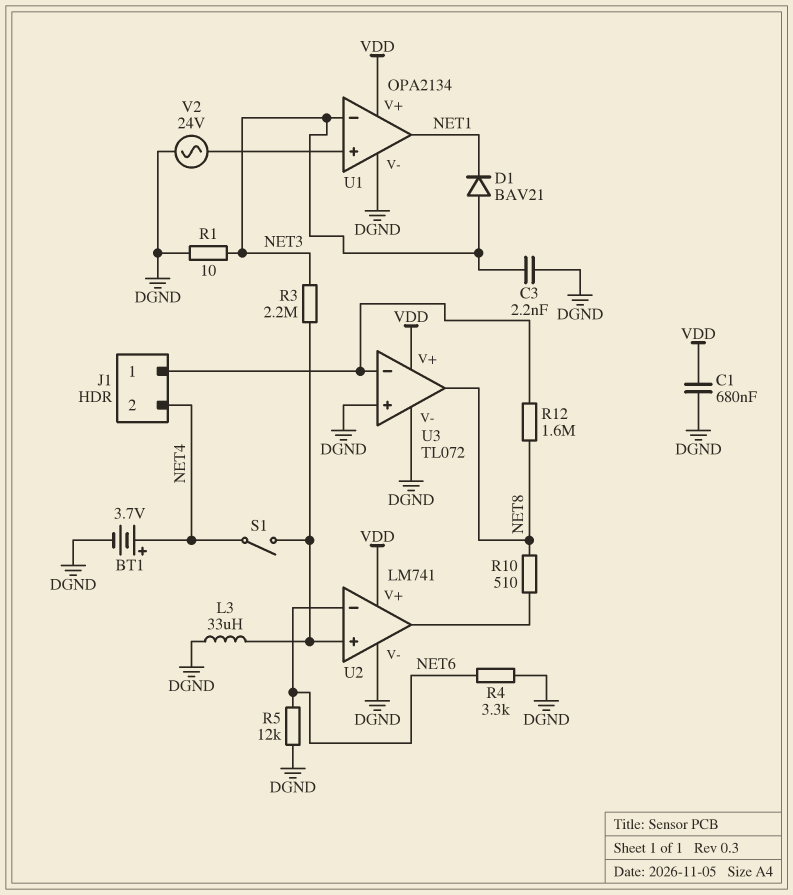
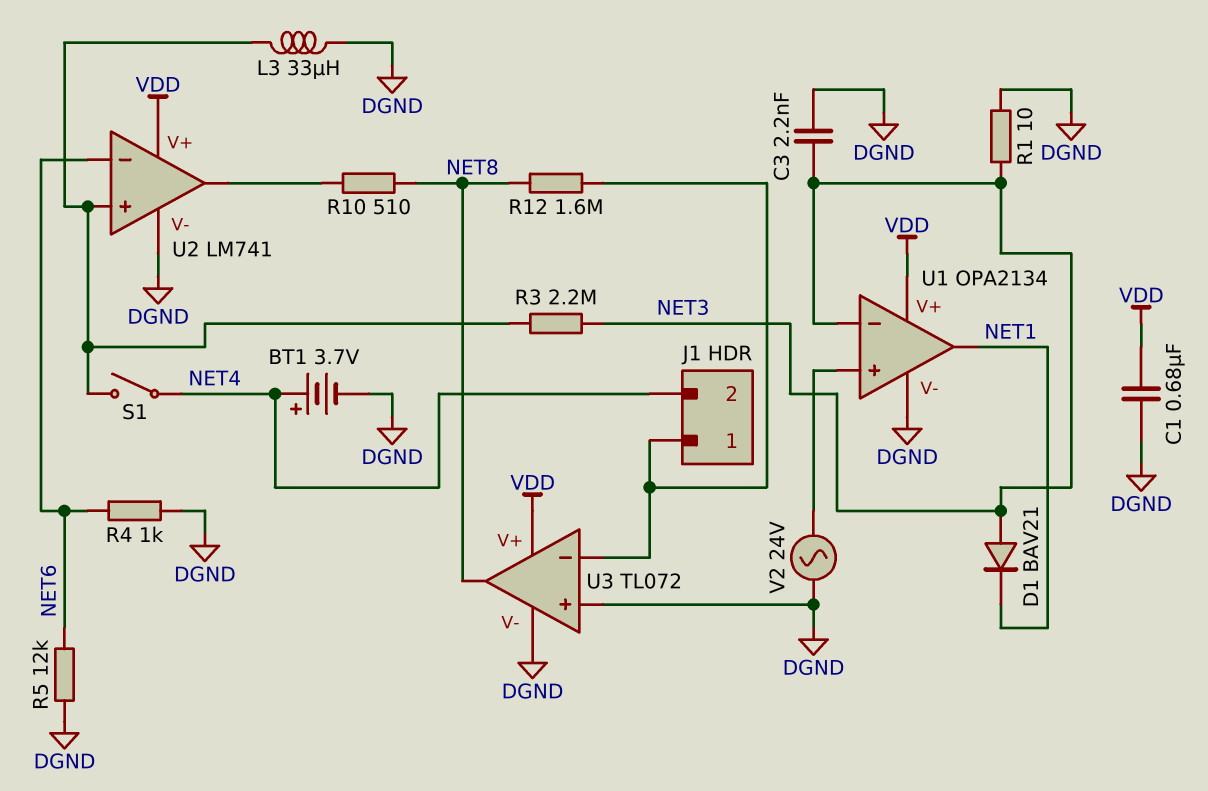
R4: 3.3k (DGND, NET6) -> 1k (DGND, NET6)

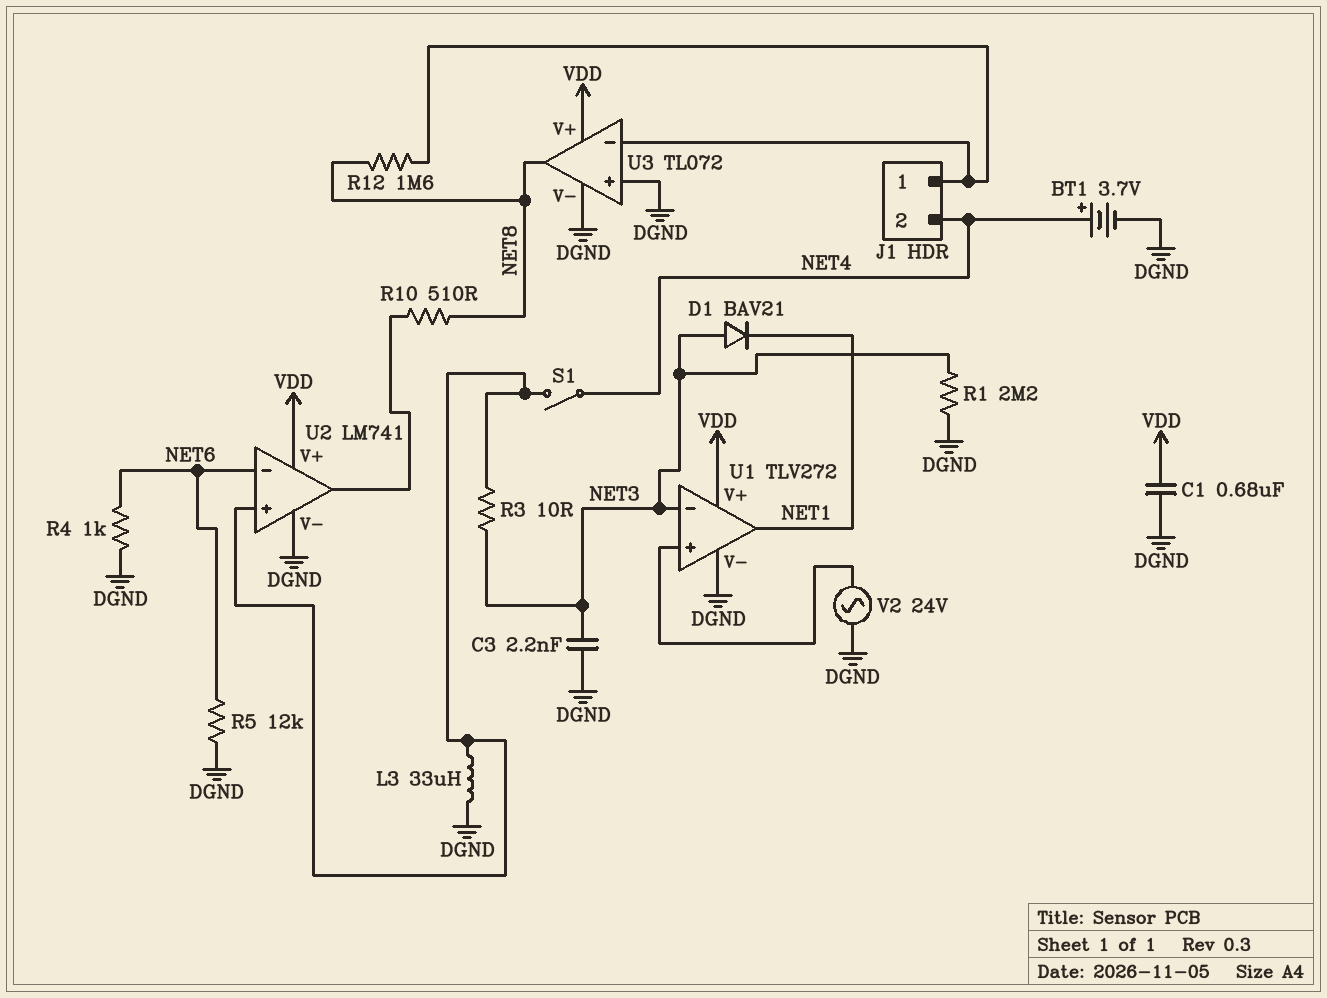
R1: 10 (DGND, NET3) -> 2.2M (DGND, NET3)
R3: 2.2M (NET3, U2/in+) -> 10 (NET3, U2/in+)
U1: OPA2134 -> TLV272

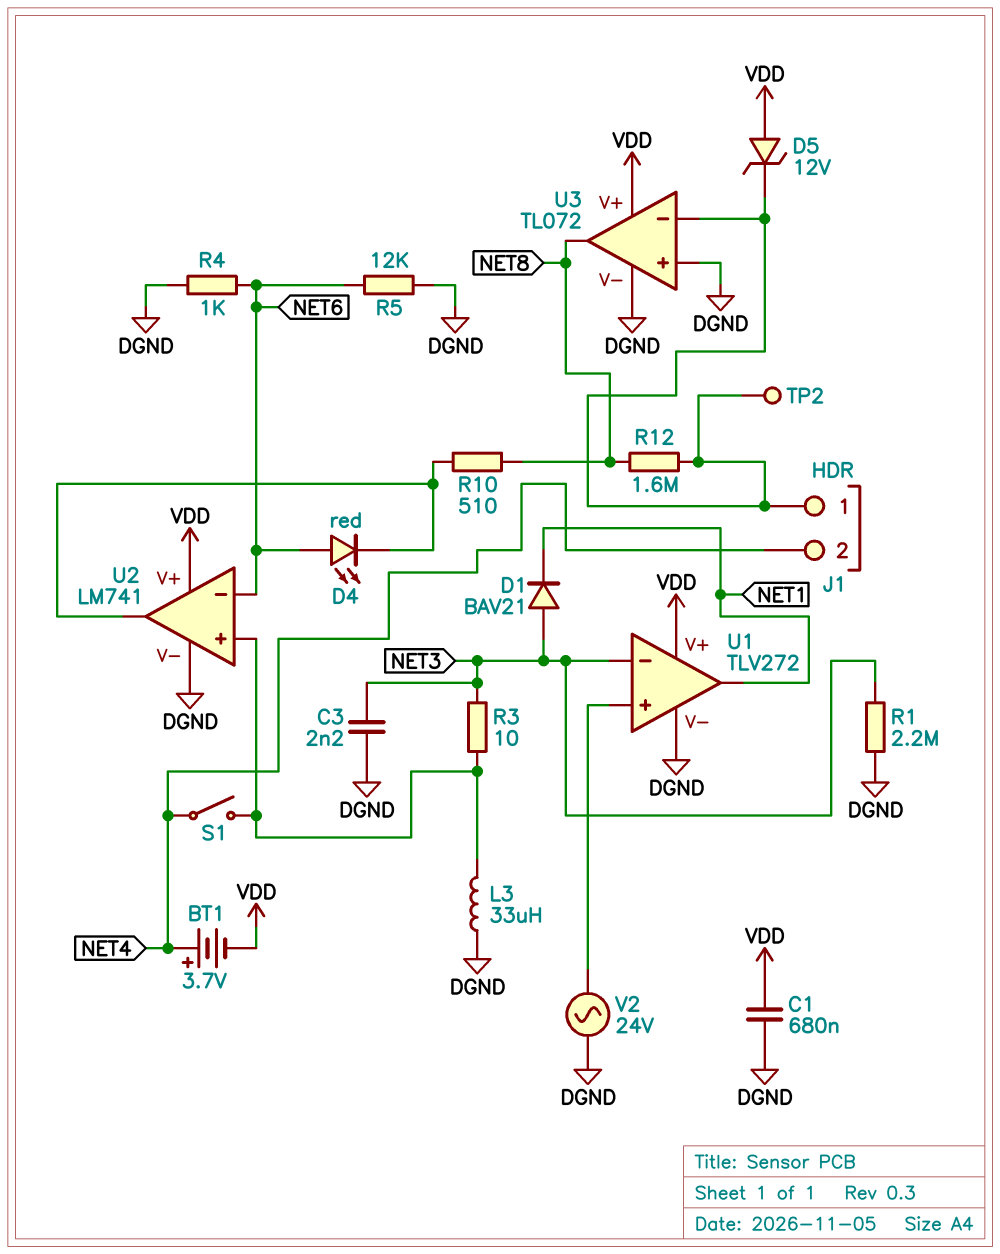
BT1: 3.7V (plus NET4, minus DGND) -> 3.7V (plus NET4, minus VDD)
D4: none -> LED red (A NET6, K U2/out)
D5: none -> zener 12V (A VDD, K J1/1)
TP2: none -> test point (J1/1)

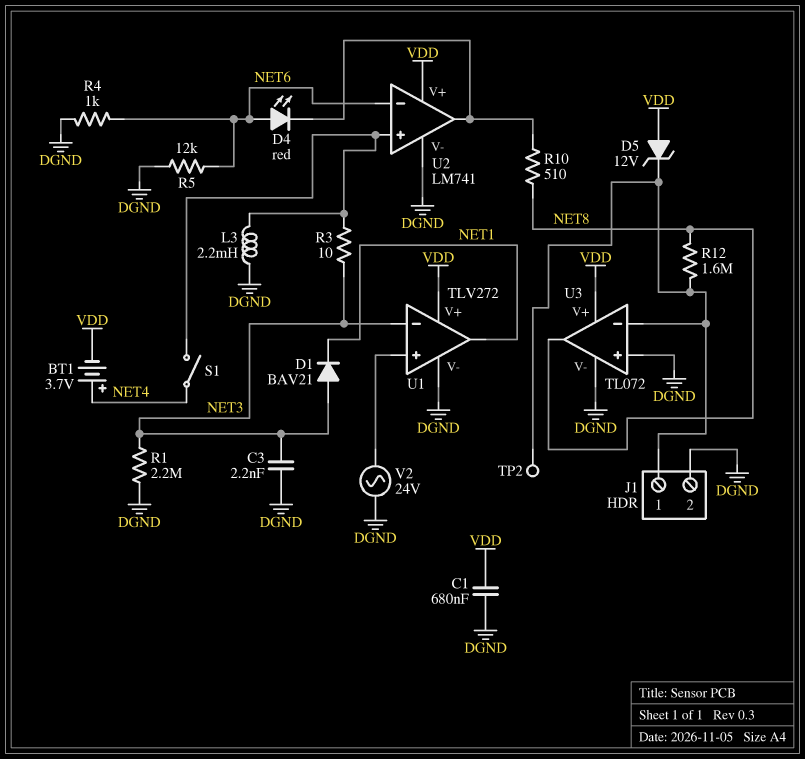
J1 pin 2: NET4 -> DGND
L3: 33uH (DGND, U2/in+) -> 2.2mH (DGND, U2/in+)

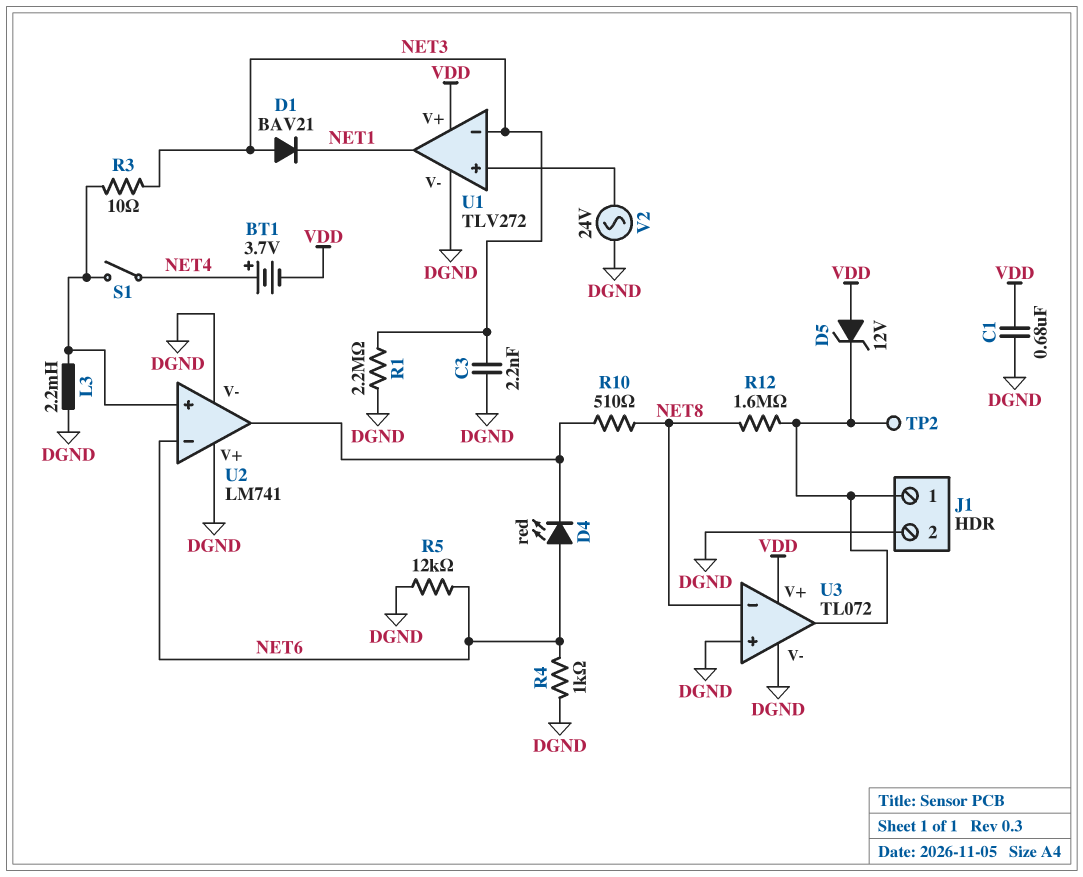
U2 pin V+: VDD -> DGND
U3 pin in-: J1/1 -> NET8
U3 pin out: NET8 -> J1/1

